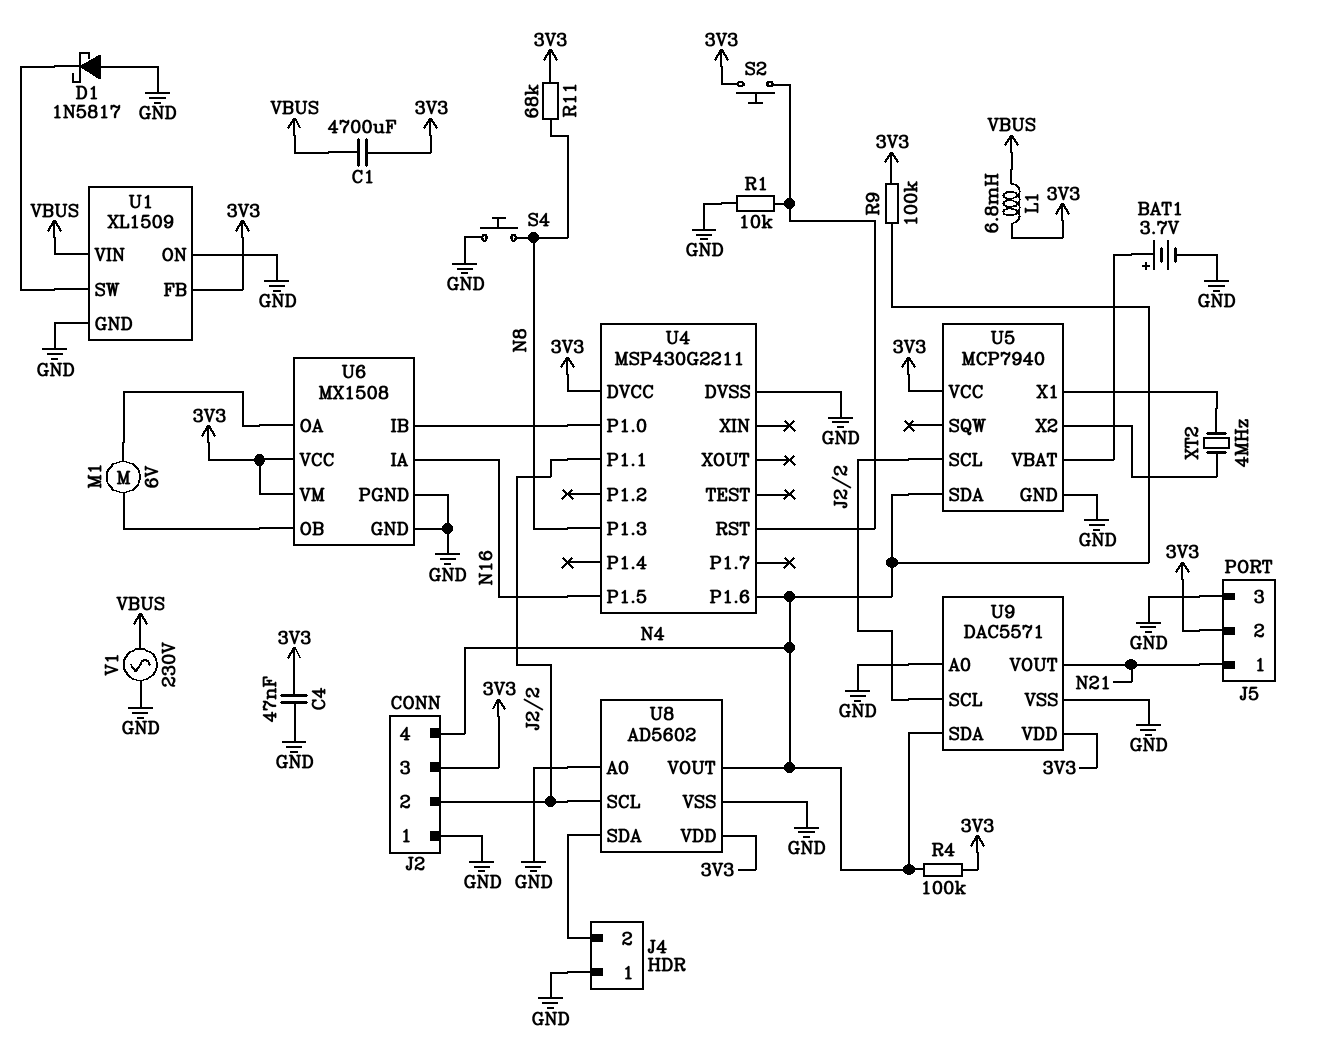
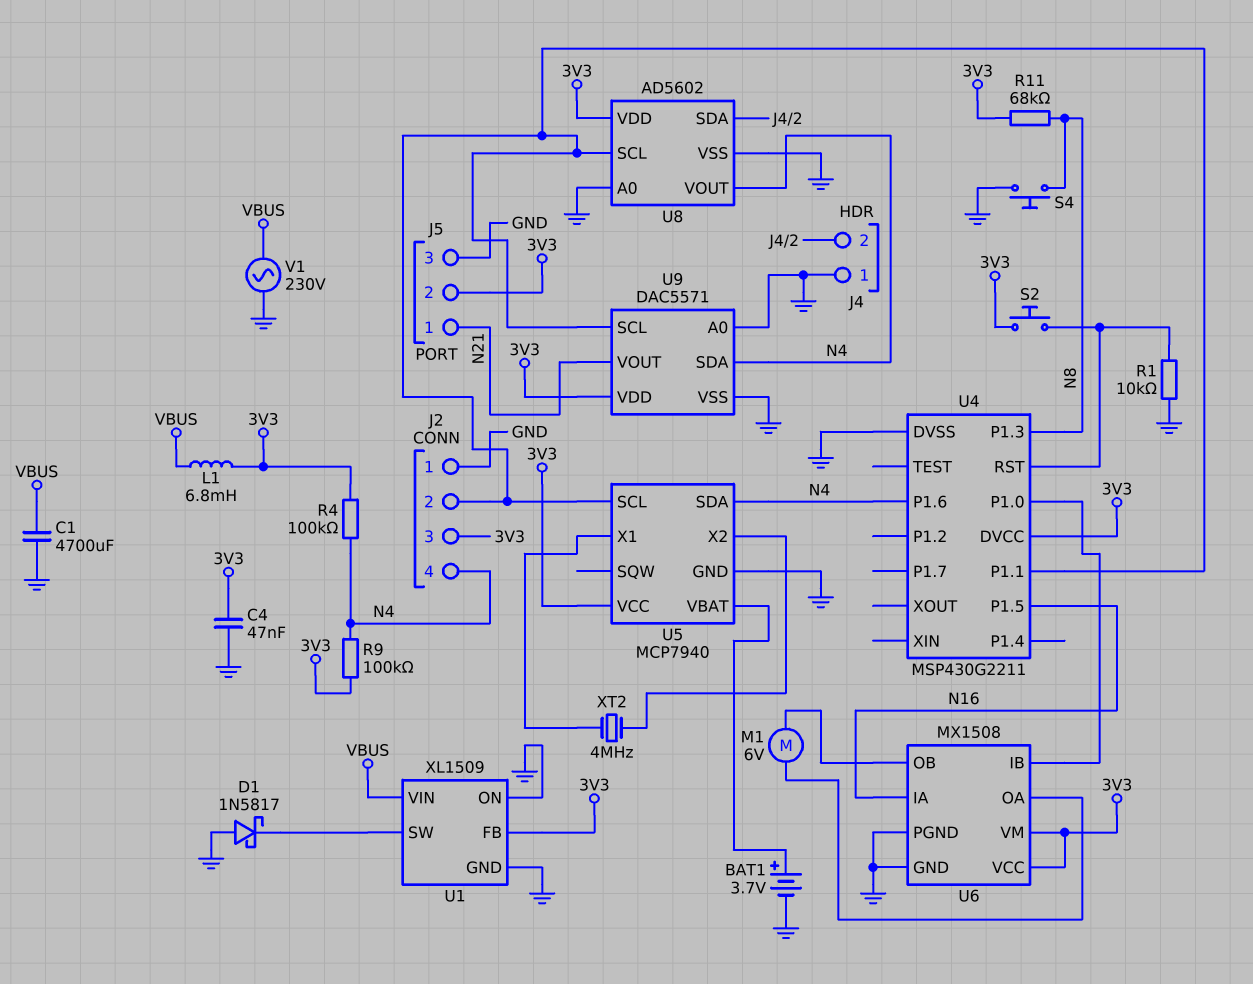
C1: 4700uF (3V3, VBUS) -> 4700uF (GND, VBUS)

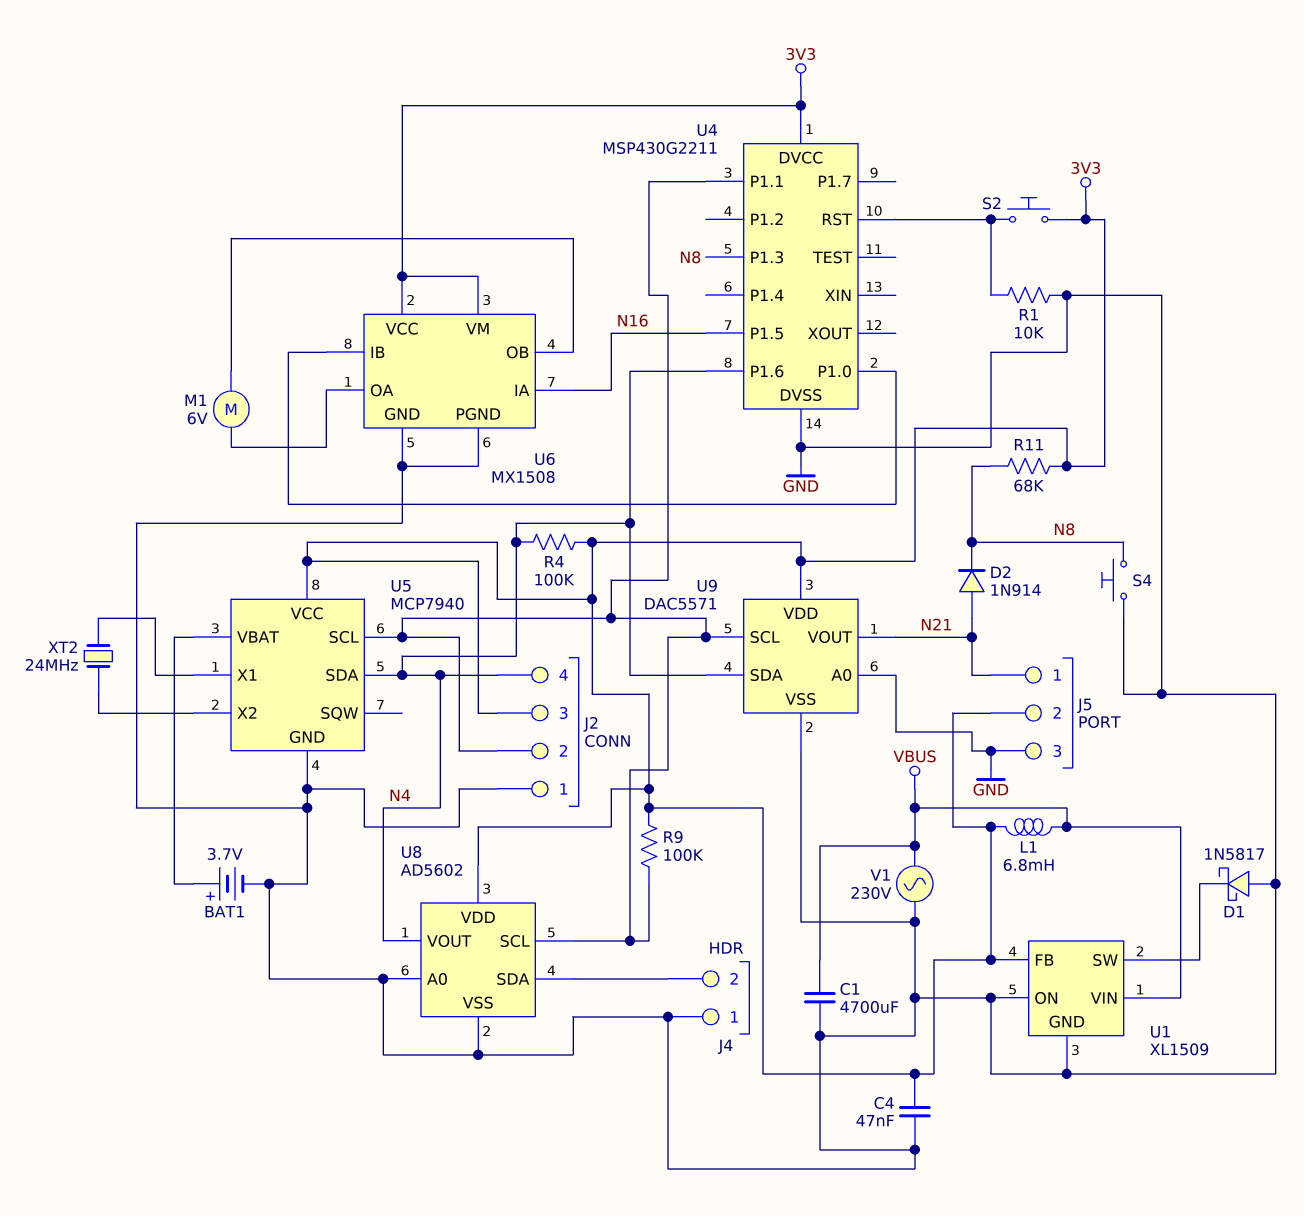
D2: none -> diode 1N914 (A N21, K N8)
R9: 100k (3V3, N4) -> 100k (3V3, J2/2)
XT2: 4MHz (U5/X1, U5/X2) -> 24MHz (U5/X1, U5/X2)

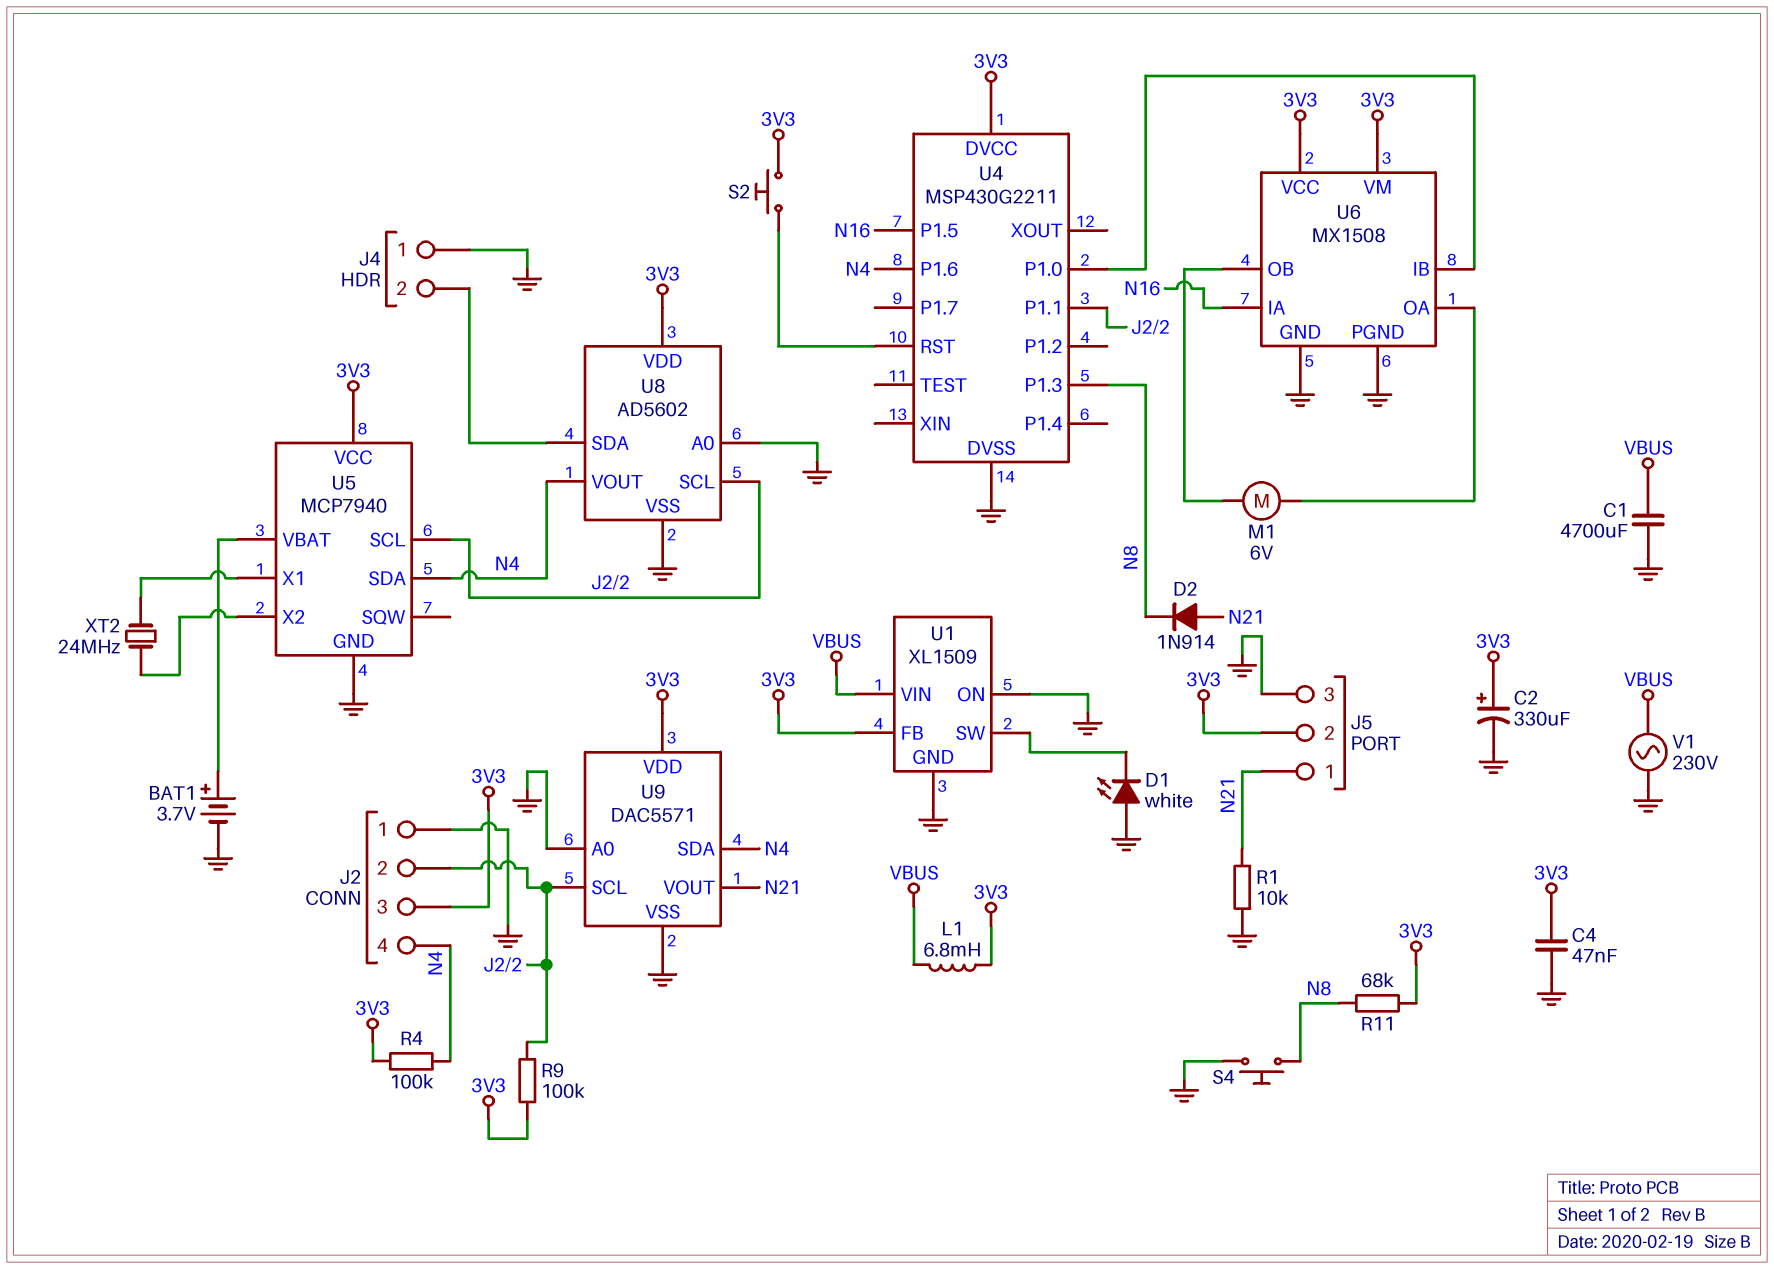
C2: none -> 330uF (plus 3V3, minus GND)
D1: schottky 1N5817 (A GND, K U1/SW) -> LED white (A GND, K U1/SW)
R1: 10k (GND, U4/RST) -> 10k (GND, N21)

